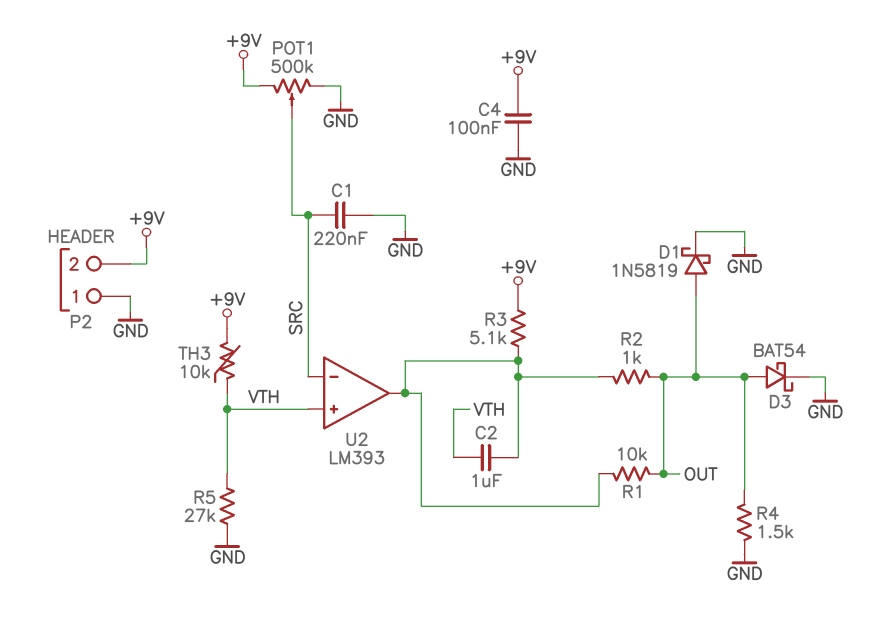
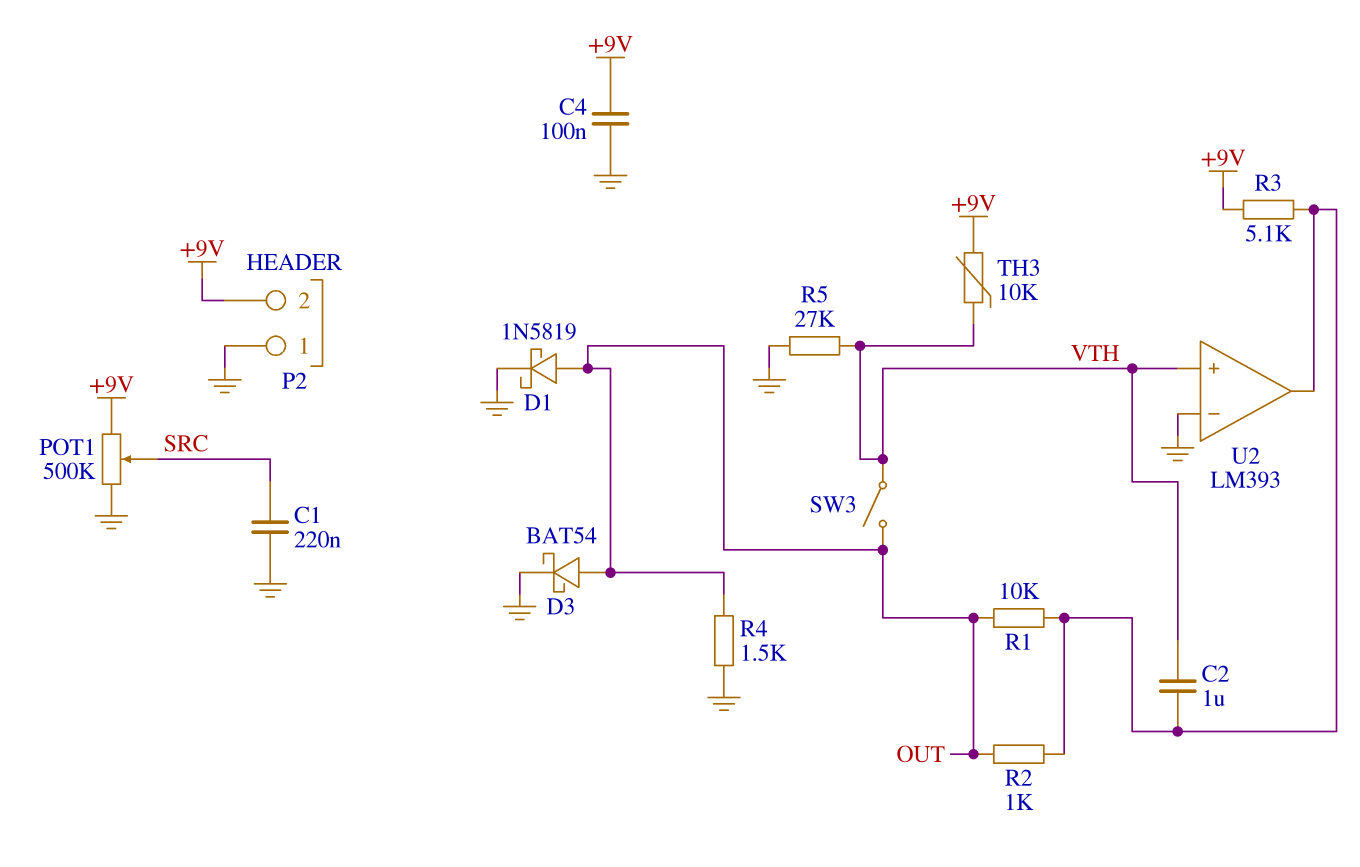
SW3: none -> switch (OUT, VTH)
U2 pin in-: SRC -> GND

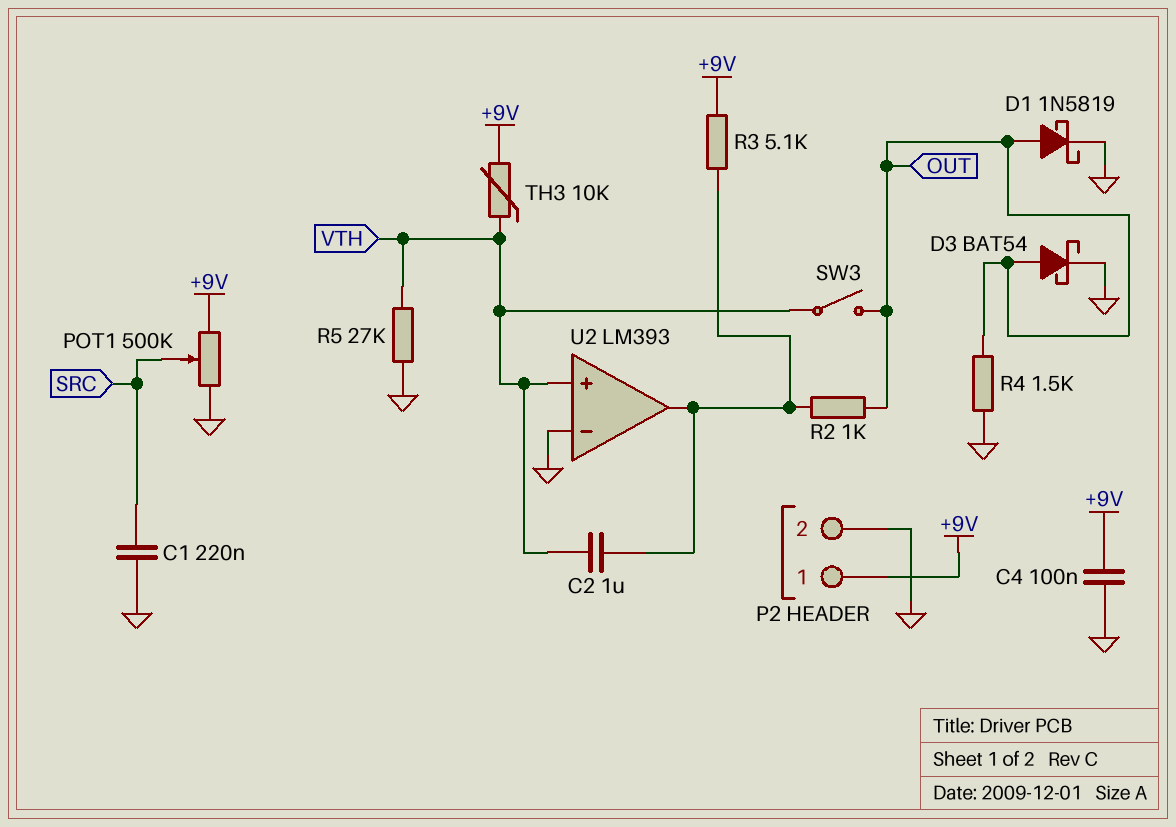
P2 pin 1: GND -> +9V
P2 pin 2: +9V -> GND
R1: 10k (OUT, U2/out) -> none

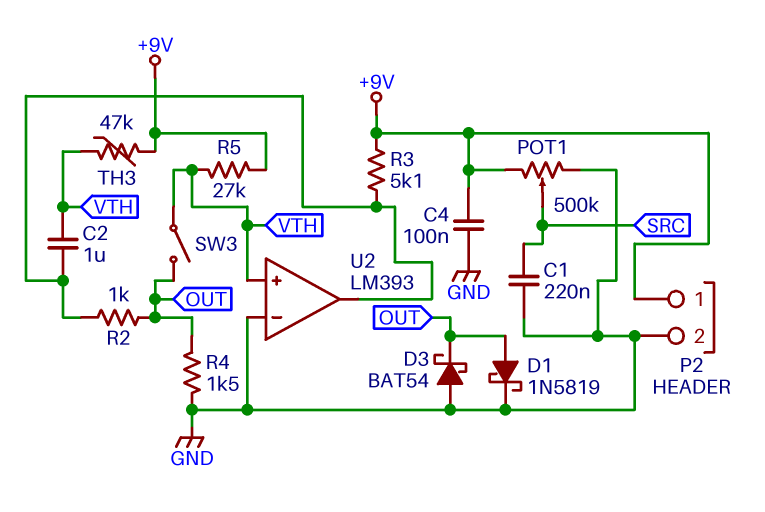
D3: schottky BAT54 (A OUT, K GND) -> schottky BAT54 (A GND, K OUT)
R5: 27k (GND, VTH) -> 27k (+9V, VTH)
TH3: 10k (+9V, VTH) -> 47k (+9V, VTH)

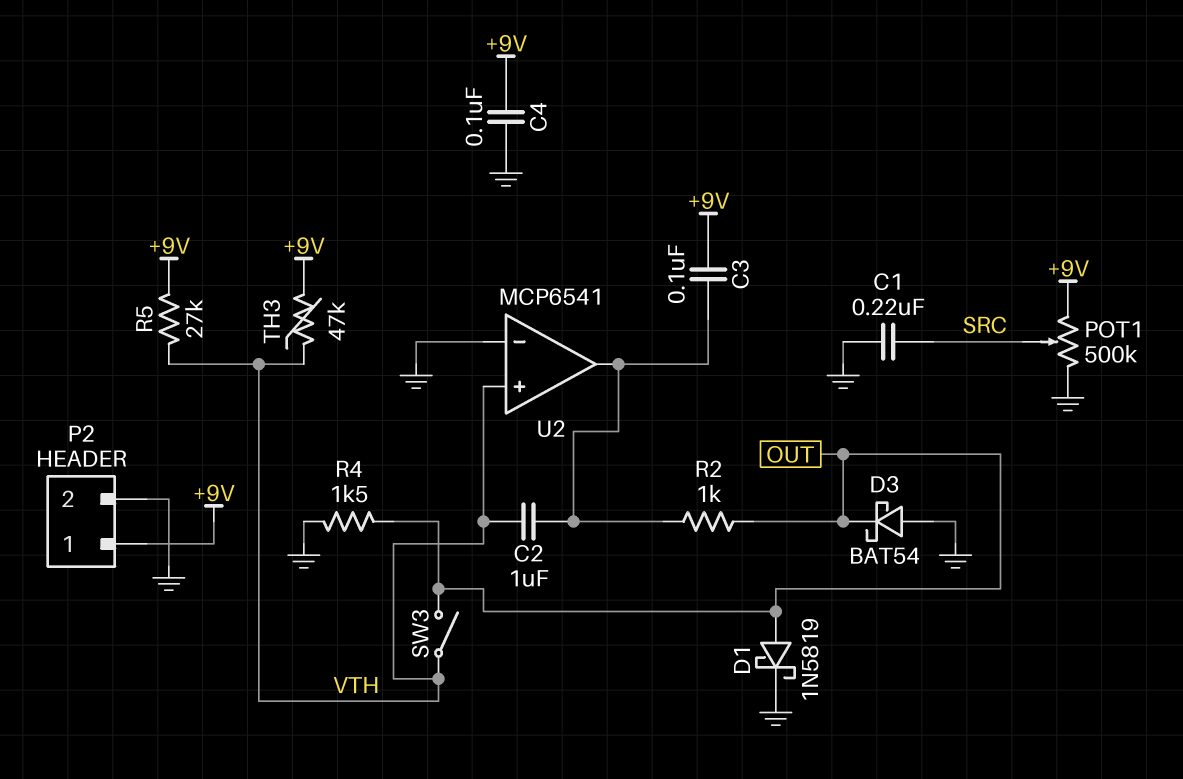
C3: none -> 100nF (+9V, U2/out)
R3: 5.1k (+9V, U2/out) -> none
U2: LM393 -> MCP6541

